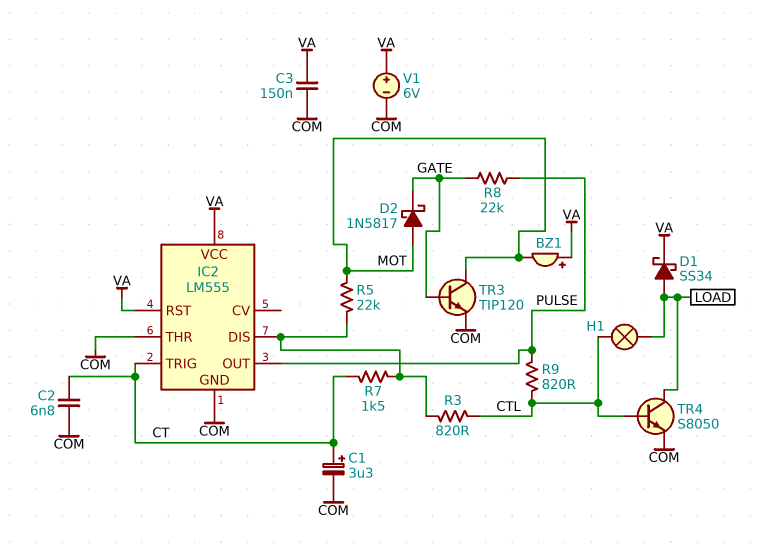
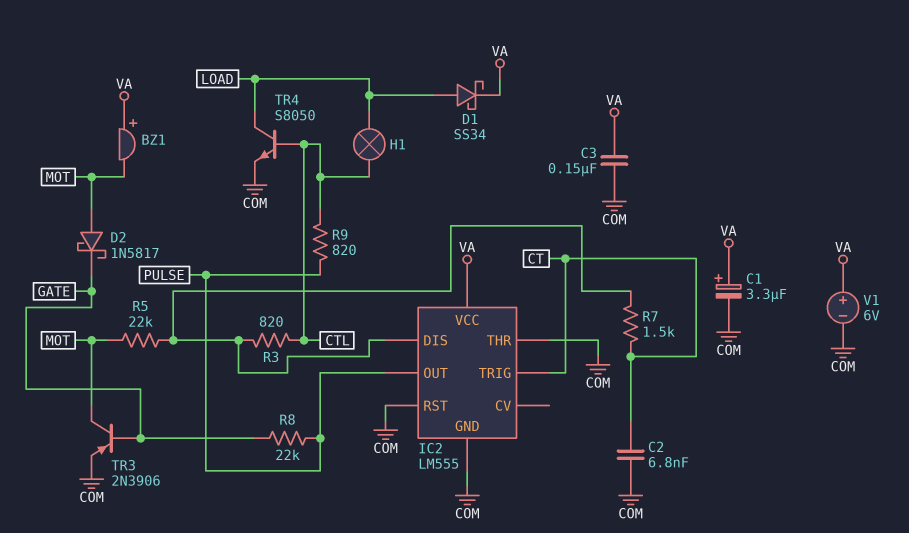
C1: 3.3uF (plus CT, minus COM) -> 3.3uF (plus VA, minus COM)
IC2 pin RST: VA -> COM
TR3: NPN TIP120 (B GATE, C MOT, E COM) -> PNP 2N3906 (B GATE, C MOT, E COM)

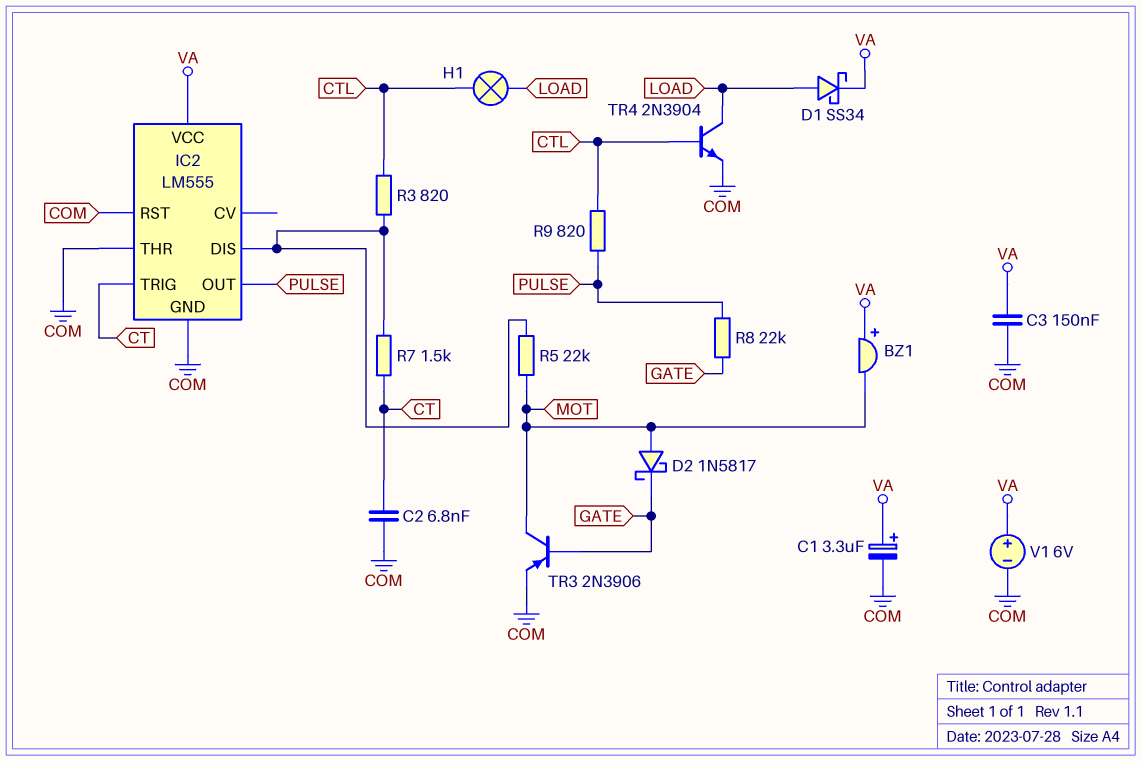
TR4: NPN S8050 (B CTL, C LOAD, E COM) -> NPN 2N3904 (B CTL, C LOAD, E COM)

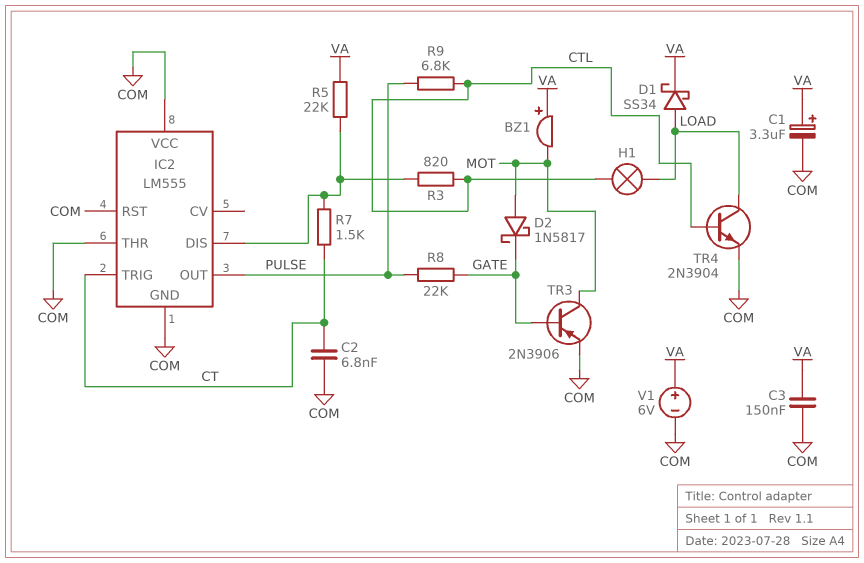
IC2 pin VCC: VA -> COM
R5: 22k (IC2/DIS, MOT) -> 22k (IC2/DIS, VA)
R9: 820 (CTL, PULSE) -> 6.8k (CTL, PULSE)

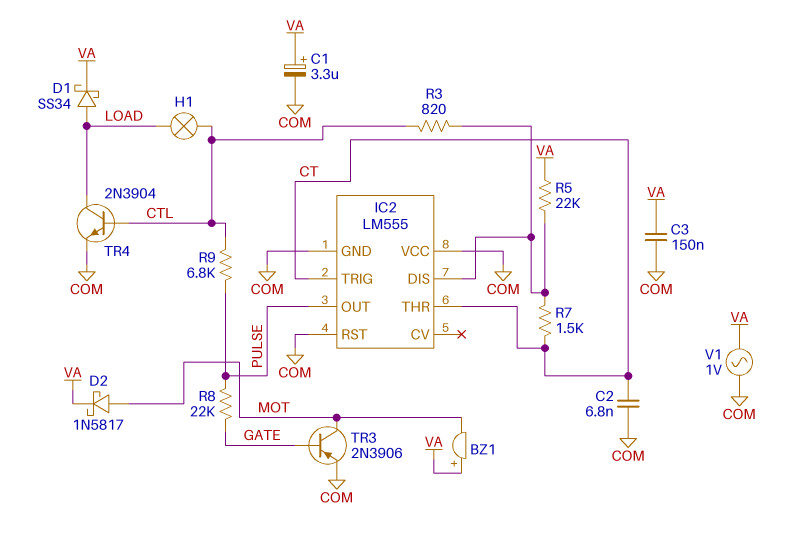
D2: schottky 1N5817 (A MOT, K GATE) -> schottky 1N5817 (A MOT, K VA)
IC2 pin THR: COM -> CT
V1: 6V (plus VA, minus COM) -> AC 1V (COM, VA)

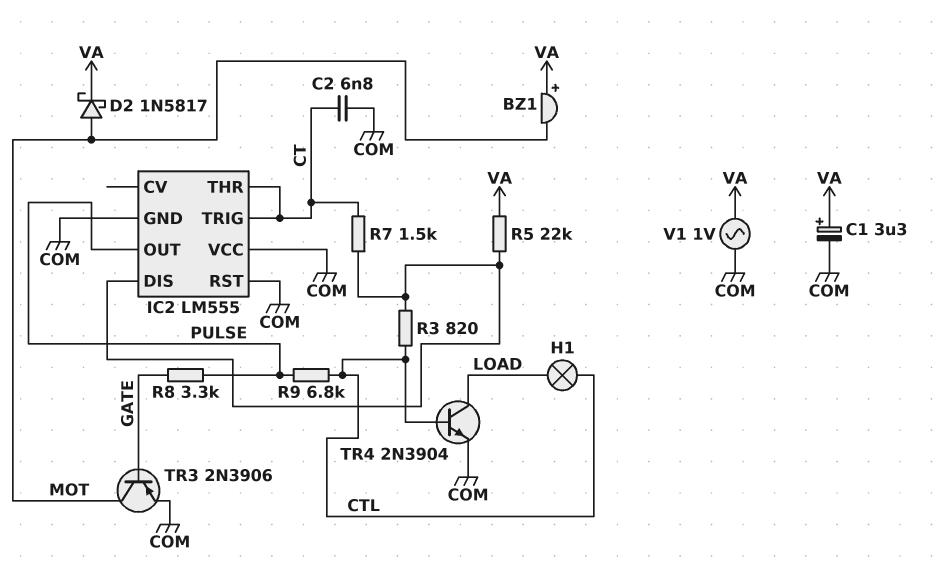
C3: 150nF (COM, VA) -> none
D1: schottky SS34 (A LOAD, K VA) -> none
R8: 22k (GATE, PULSE) -> 3.3k (GATE, PULSE)

